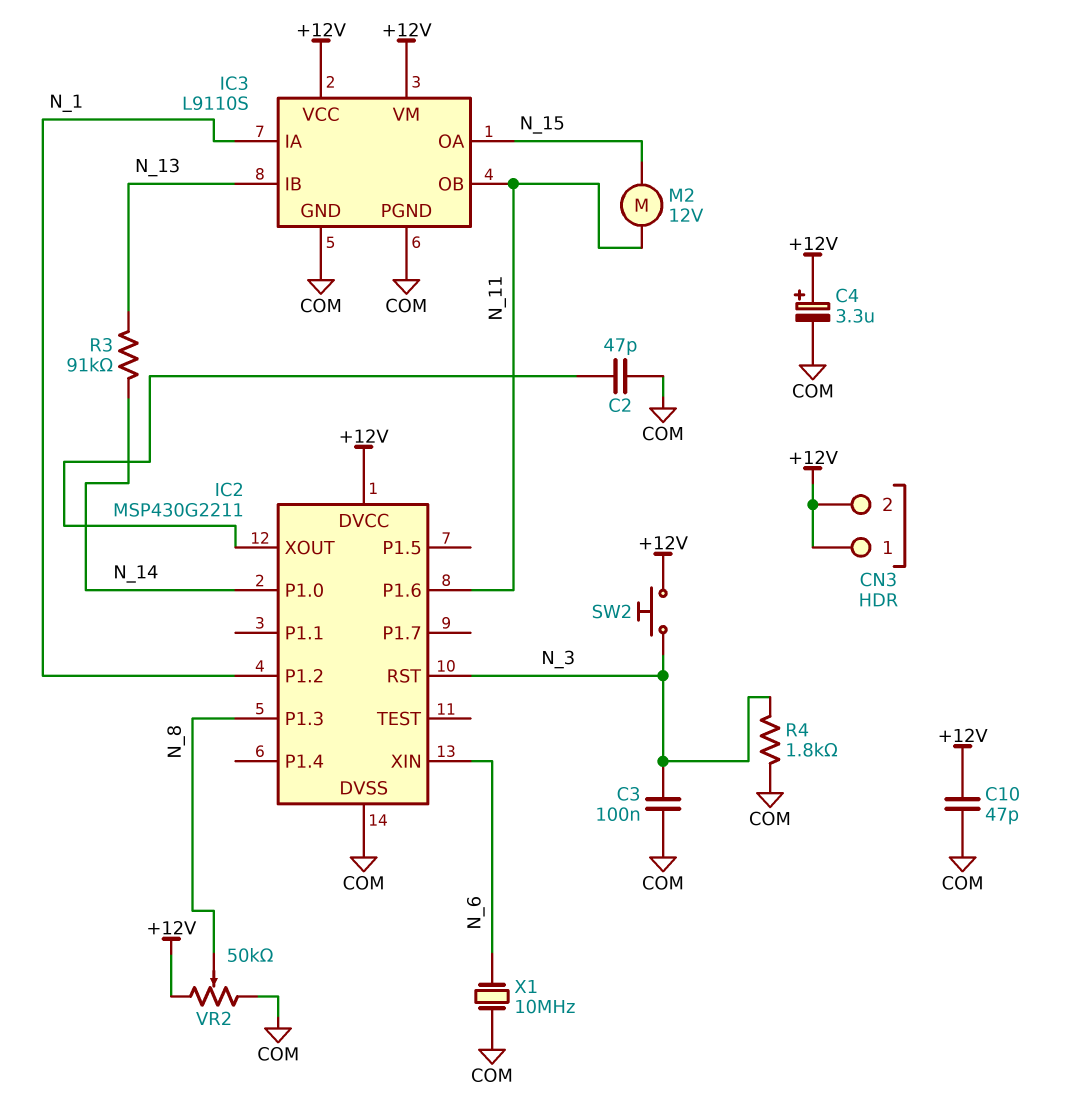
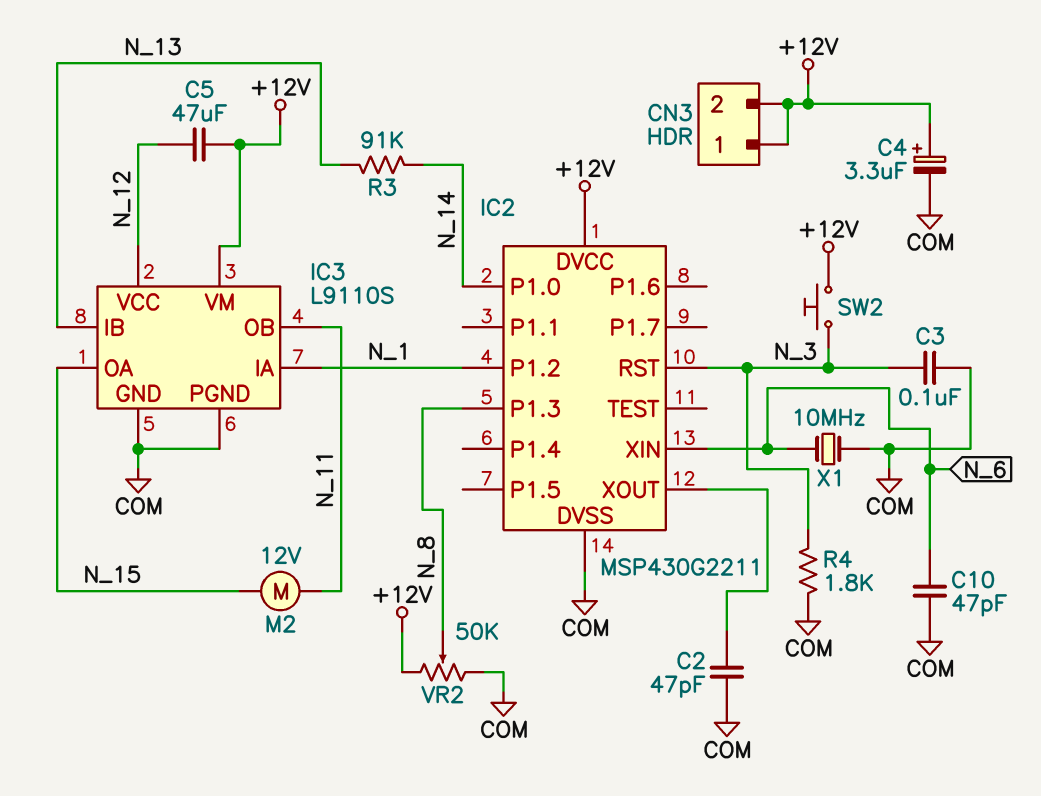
C5: none -> 47uF (+12V, N_12)
C10: 47pF (+12V, COM) -> 47pF (COM, N_6)
IC2 pin P1.6: N_11 -> none
IC3 pin VCC: +12V -> N_12

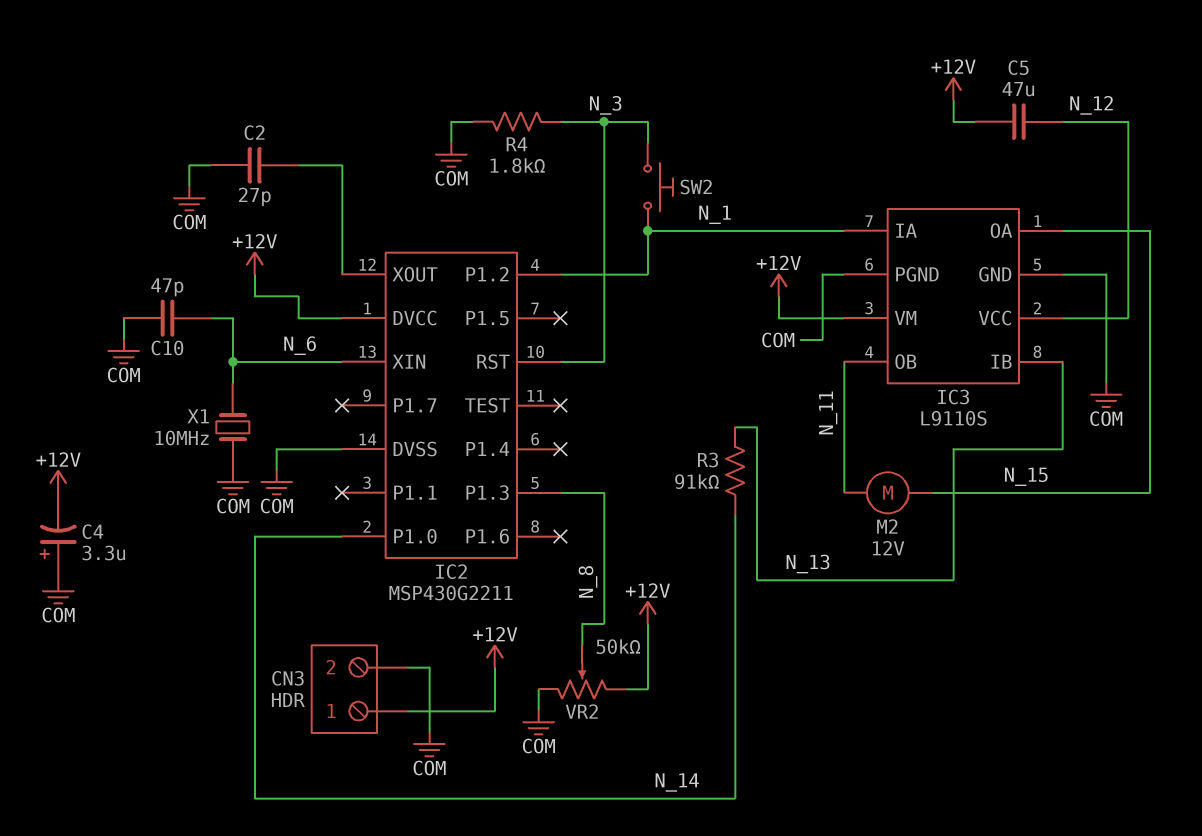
C2: 47pF (COM, IC2/XOUT) -> 27pF (COM, IC2/XOUT)
C3: 100nF (COM, N_3) -> none
C4: 3.3uF (plus +12V, minus COM) -> 3.3uF (plus COM, minus +12V)
CN3 pin 2: +12V -> COM
SW2: button (+12V, N_3) -> button (N_1, N_3)

